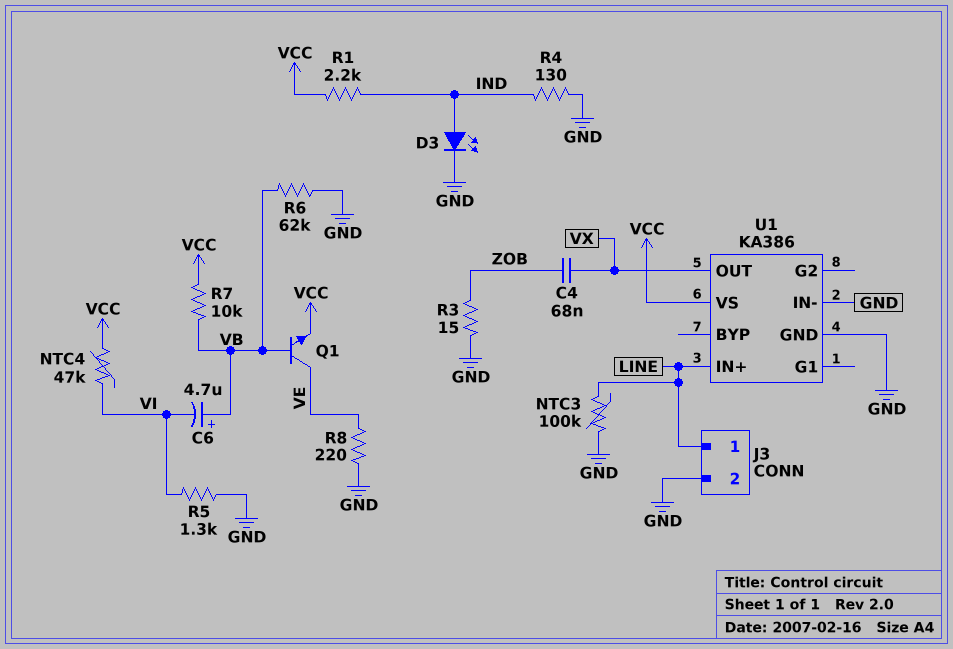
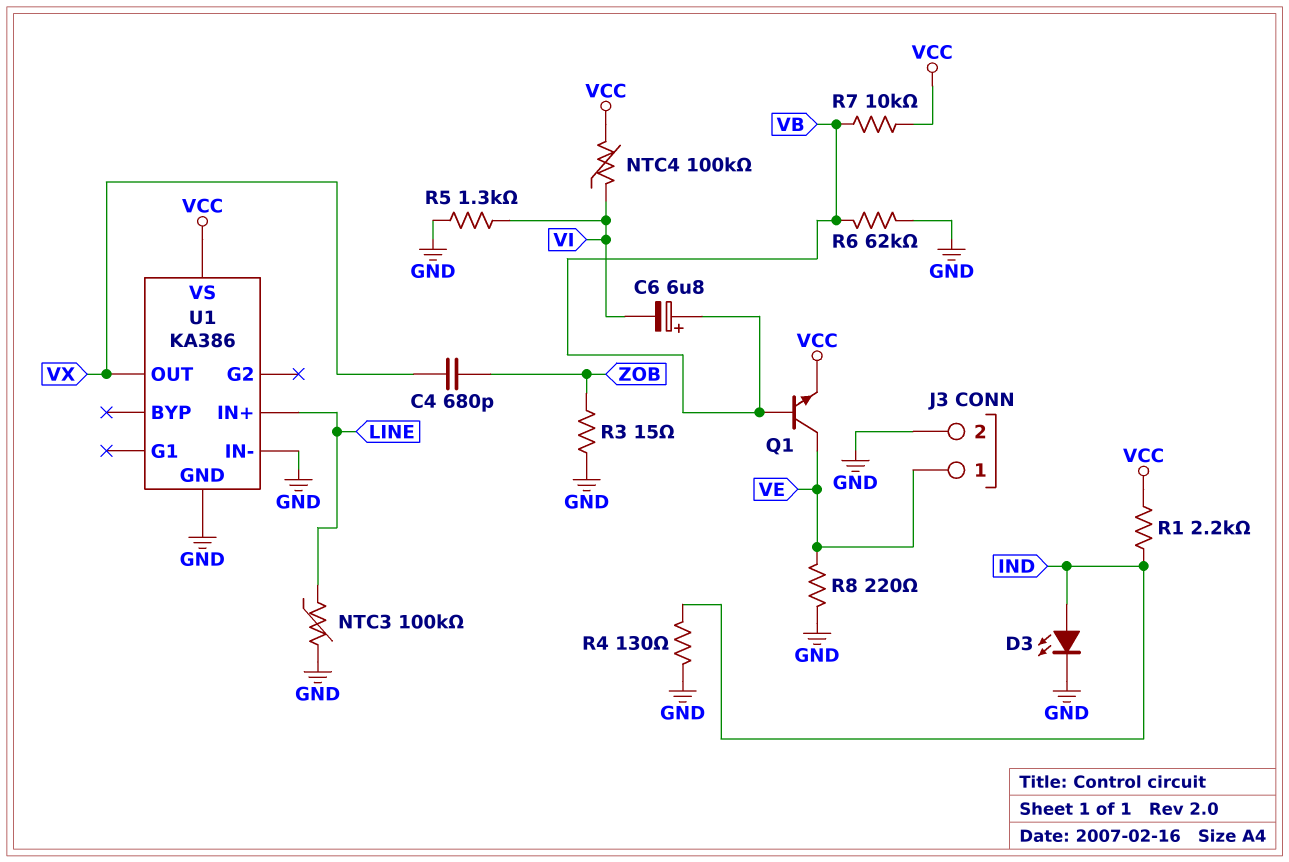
C4: 68nF (VX, ZOB) -> 680pF (VX, ZOB)
C6: 4.7uF (plus VB, minus VI) -> 6.8uF (plus VB, minus VI)
J3 pin 1: LINE -> VE
NTC4: 47k (VCC, VI) -> 100k (VCC, VI)

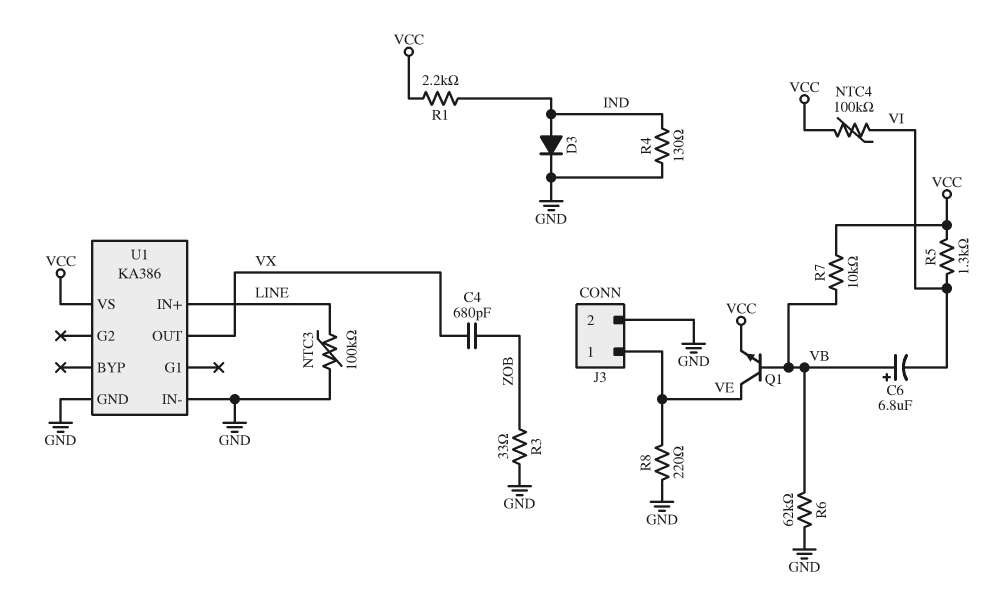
D3: LED (A IND, K GND) -> diode (A IND, K GND)
R3: 15 (GND, ZOB) -> 33 (GND, ZOB)
R5: 1.3k (GND, VI) -> 1.3k (VCC, VI)

